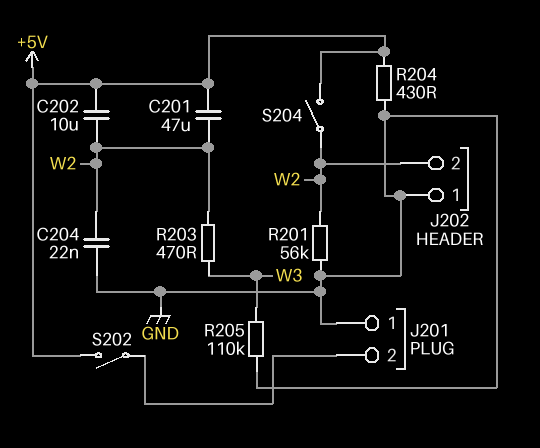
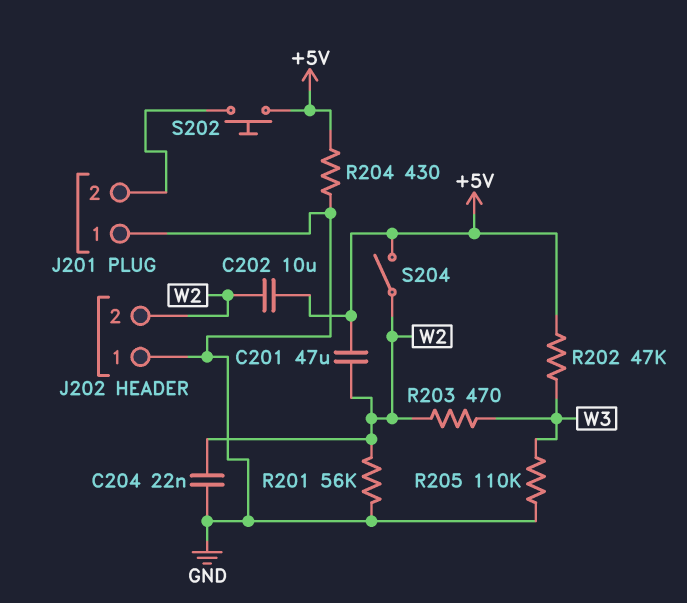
R202: none -> 47k (+5V, W3)
S202: switch (+5V, J201/2) -> button (+5V, J201/2)

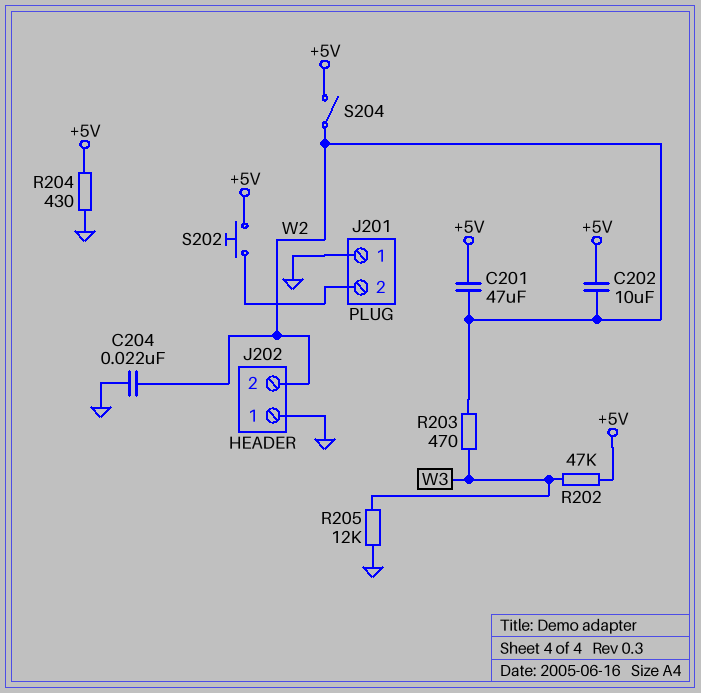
R201: 56k (GND, W2) -> none
R205: 110k (GND, W3) -> 12k (GND, W3)

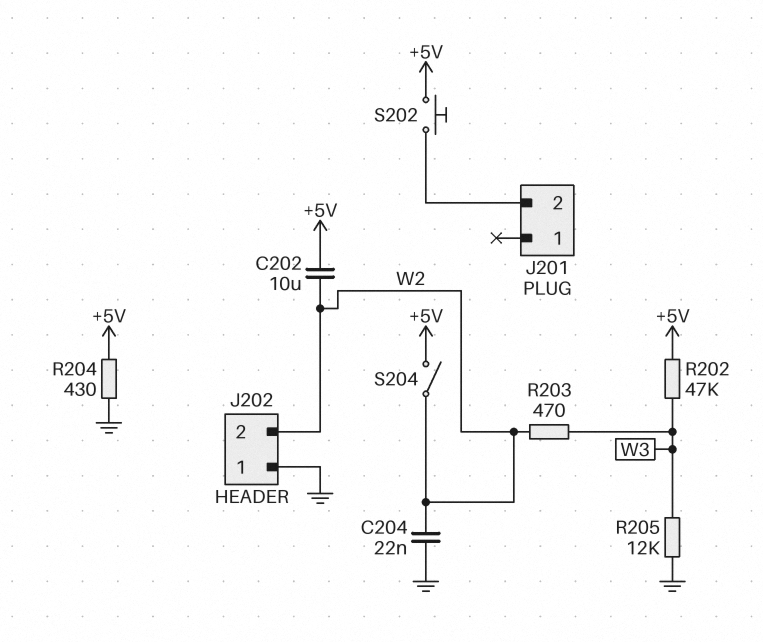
C201: 47uF (+5V, W2) -> none
J201 pin 1: GND -> none

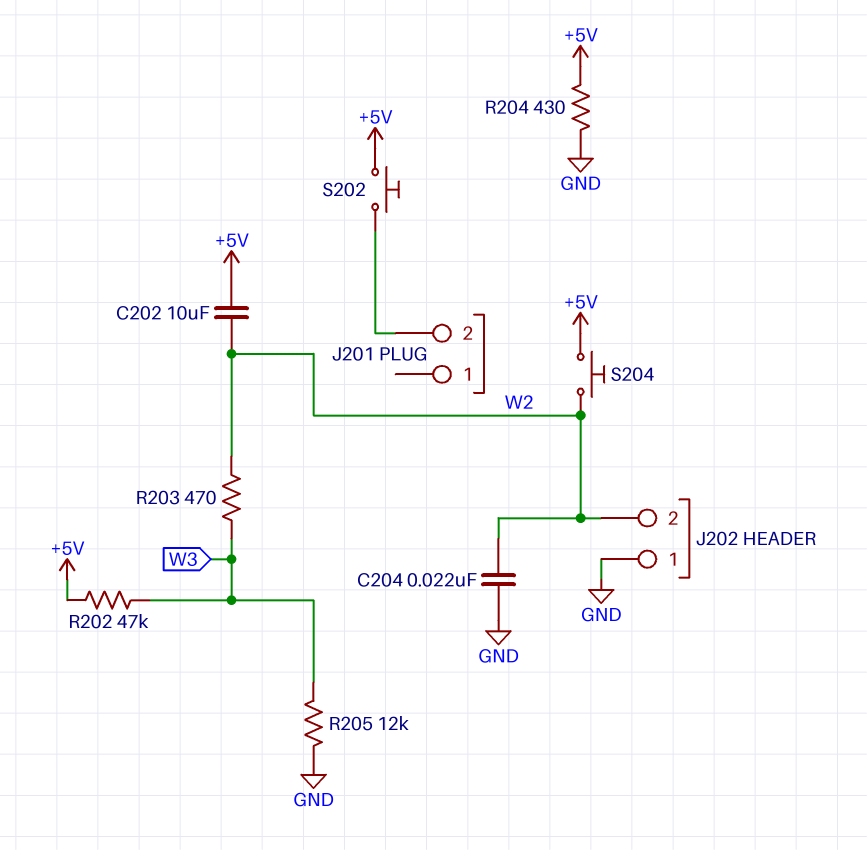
S204: switch (+5V, W2) -> button (+5V, W2)

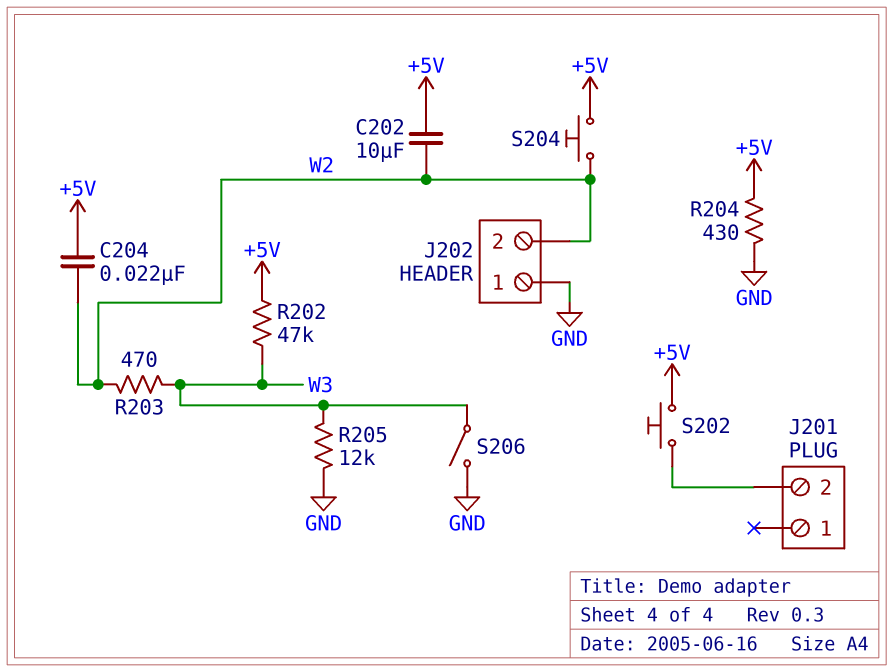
C204: 22nF (GND, W2) -> 22nF (+5V, W2)
S206: none -> switch (GND, W3)

